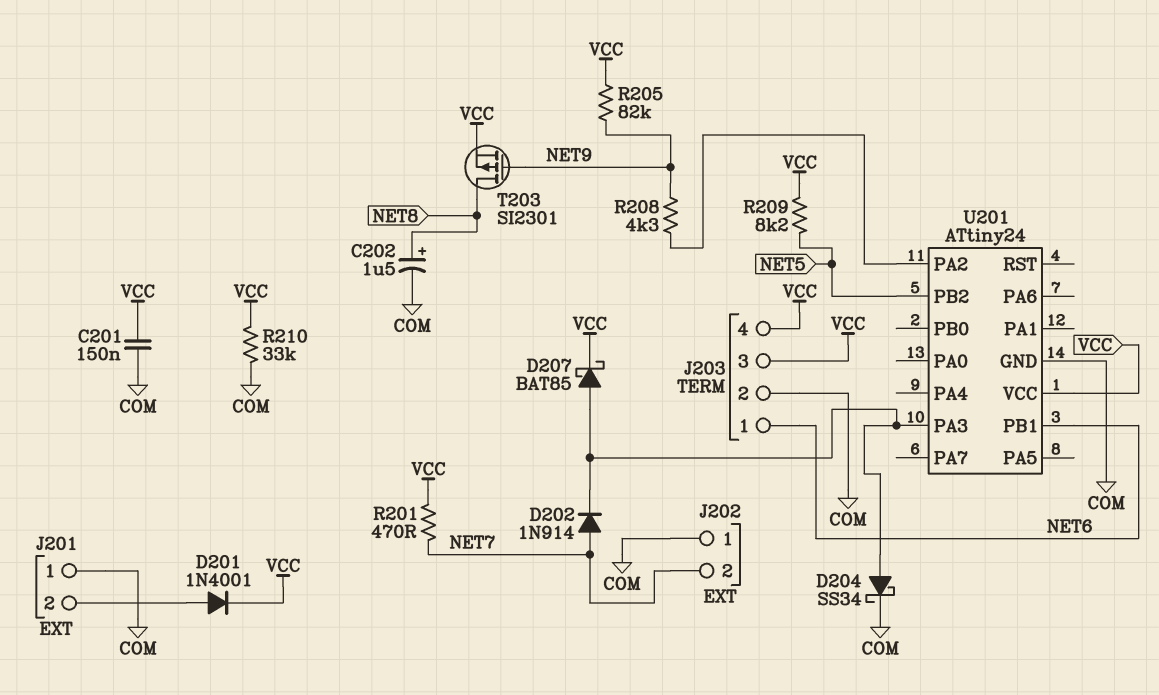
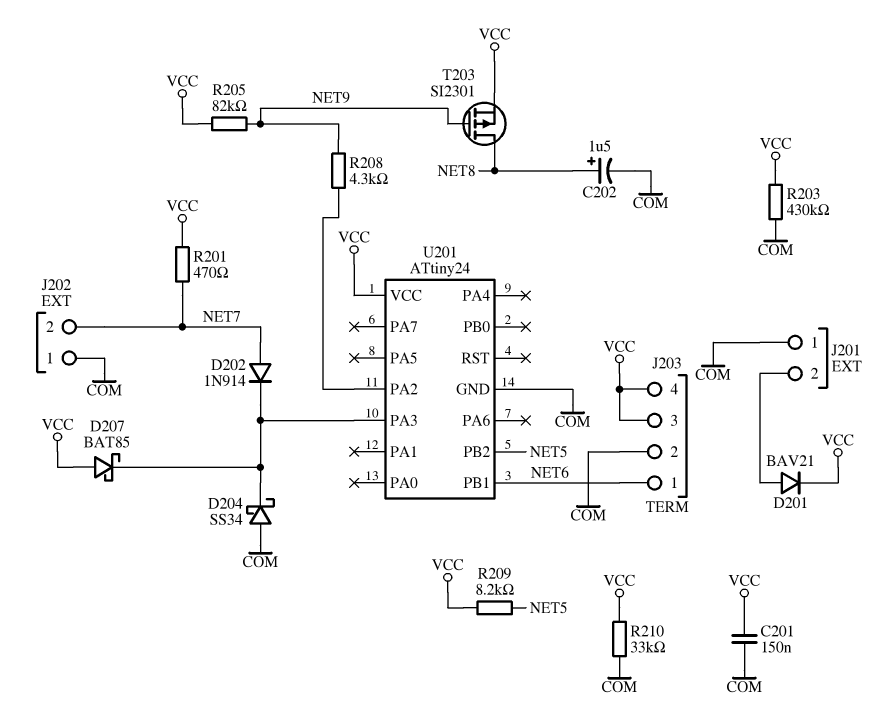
D201: diode 1N4001 (A J201/2, K VCC) -> diode BAV21 (A J201/2, K VCC)
D204: schottky SS34 (A U201/PA3, K COM) -> schottky SS34 (A COM, K U201/PA3)
D207: schottky BAT85 (A U201/PA3, K VCC) -> schottky BAT85 (A VCC, K U201/PA3)
R203: none -> 430k (COM, VCC)

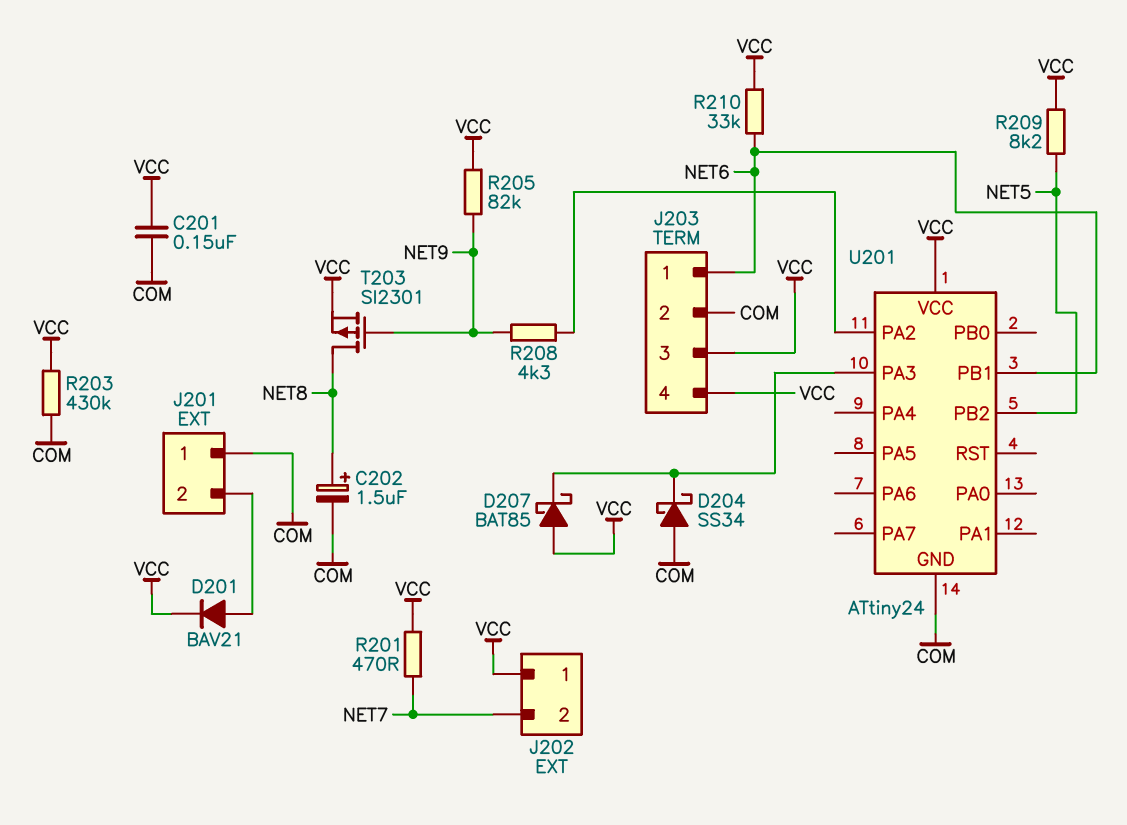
D202: diode 1N914 (A NET7, K U201/PA3) -> none
J202 pin 1: COM -> VCC
R210: 33k (COM, VCC) -> 33k (NET6, VCC)

